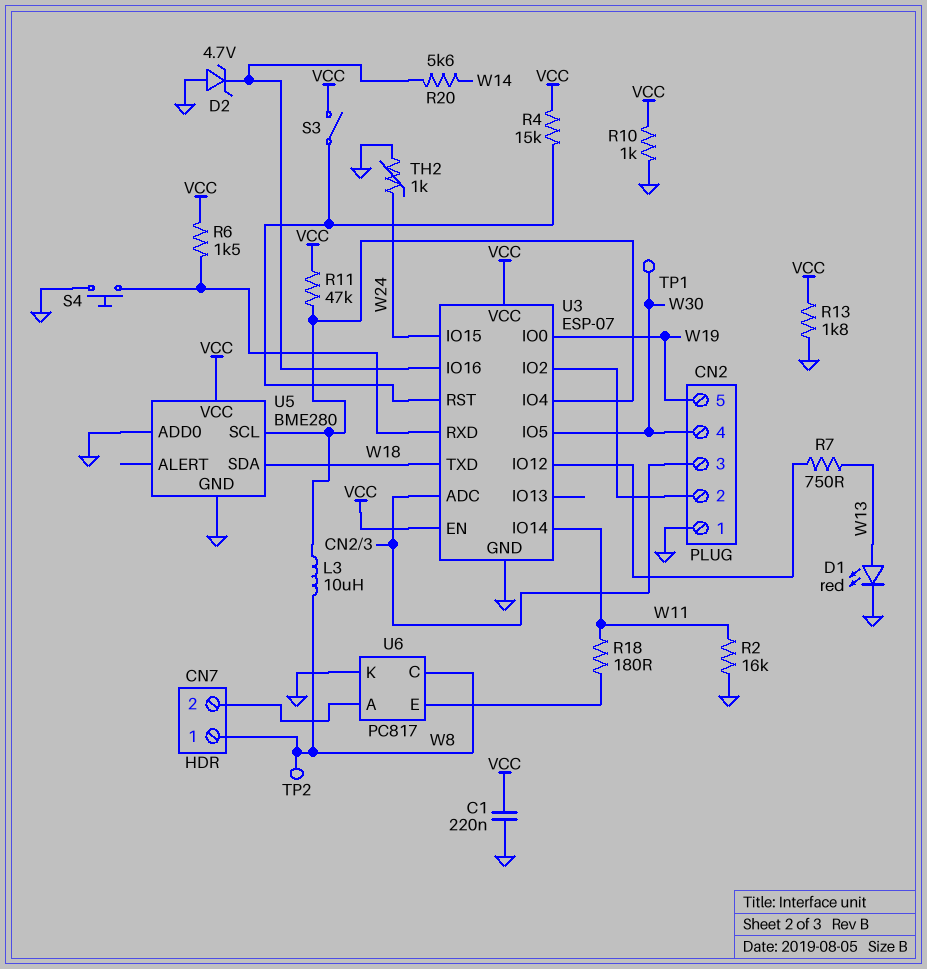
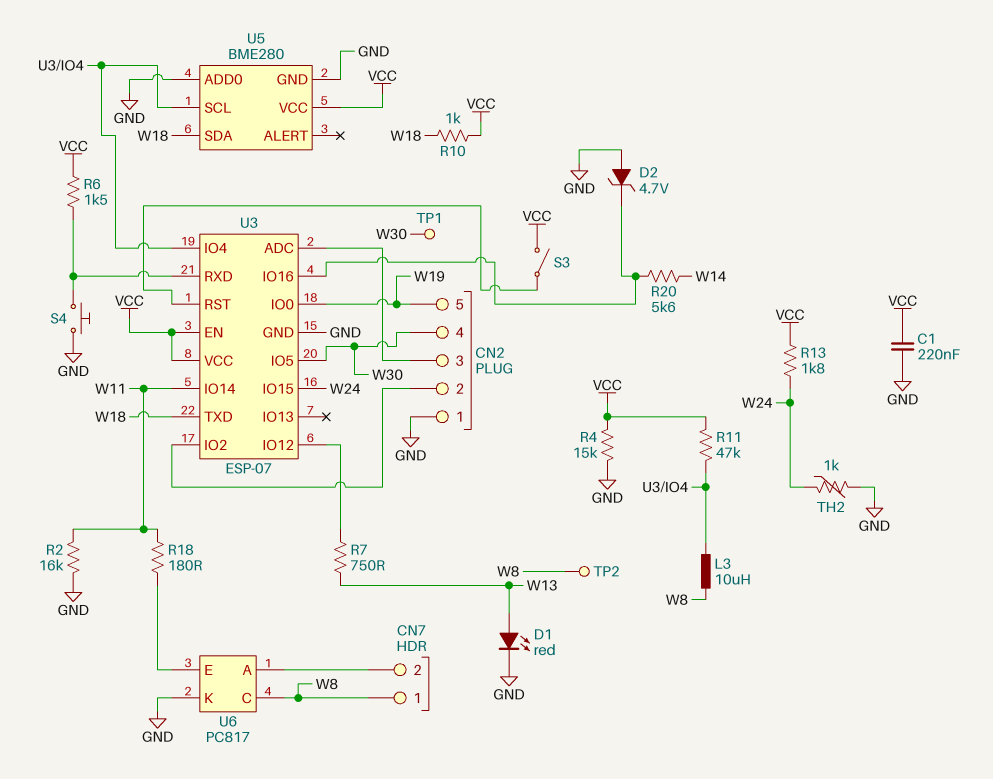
R4: 15k (U3/RST, VCC) -> 15k (GND, VCC)
R10: 1k (GND, VCC) -> 1k (VCC, W18)
R13: 1.8k (GND, VCC) -> 1.8k (VCC, W24)

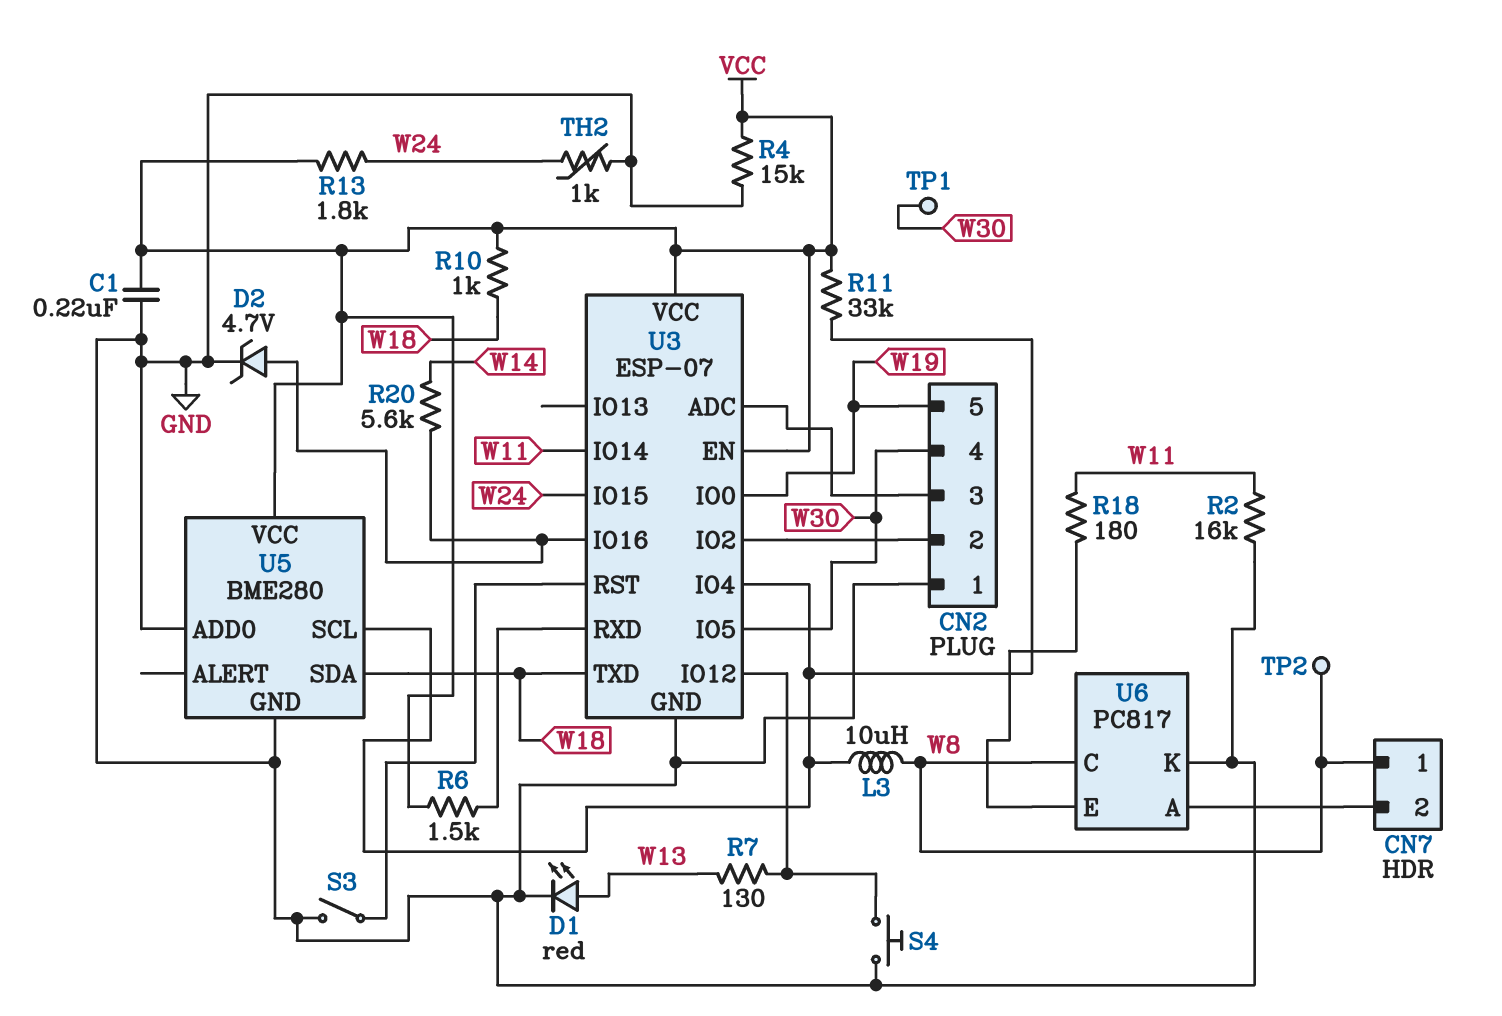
D2: zener 4.7V (A GND, K U3/IO16) -> zener 4.7V (A U3/IO16, K GND)
R7: 750 (U3/IO12, W13) -> 130 (U3/IO12, W13)
R11: 47k (U3/IO4, VCC) -> 33k (U3/IO4, VCC)
S3: switch (U3/RST, VCC) -> switch (GND, U3/RST)
S4: button (GND, U3/RXD) -> button (GND, U3/IO12)

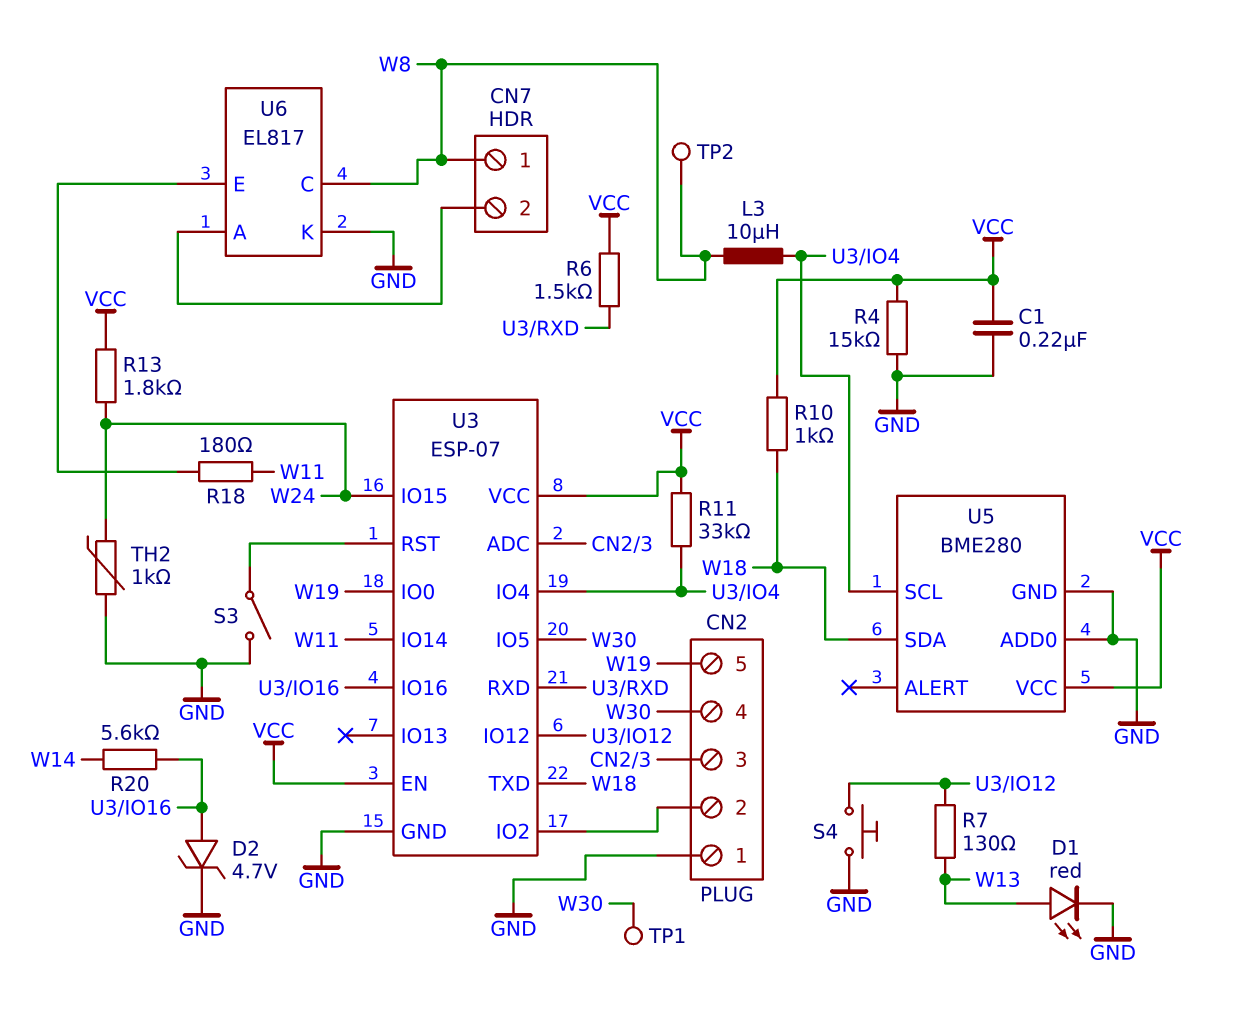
R2: 16k (GND, W11) -> none
U6: PC817 -> EL817

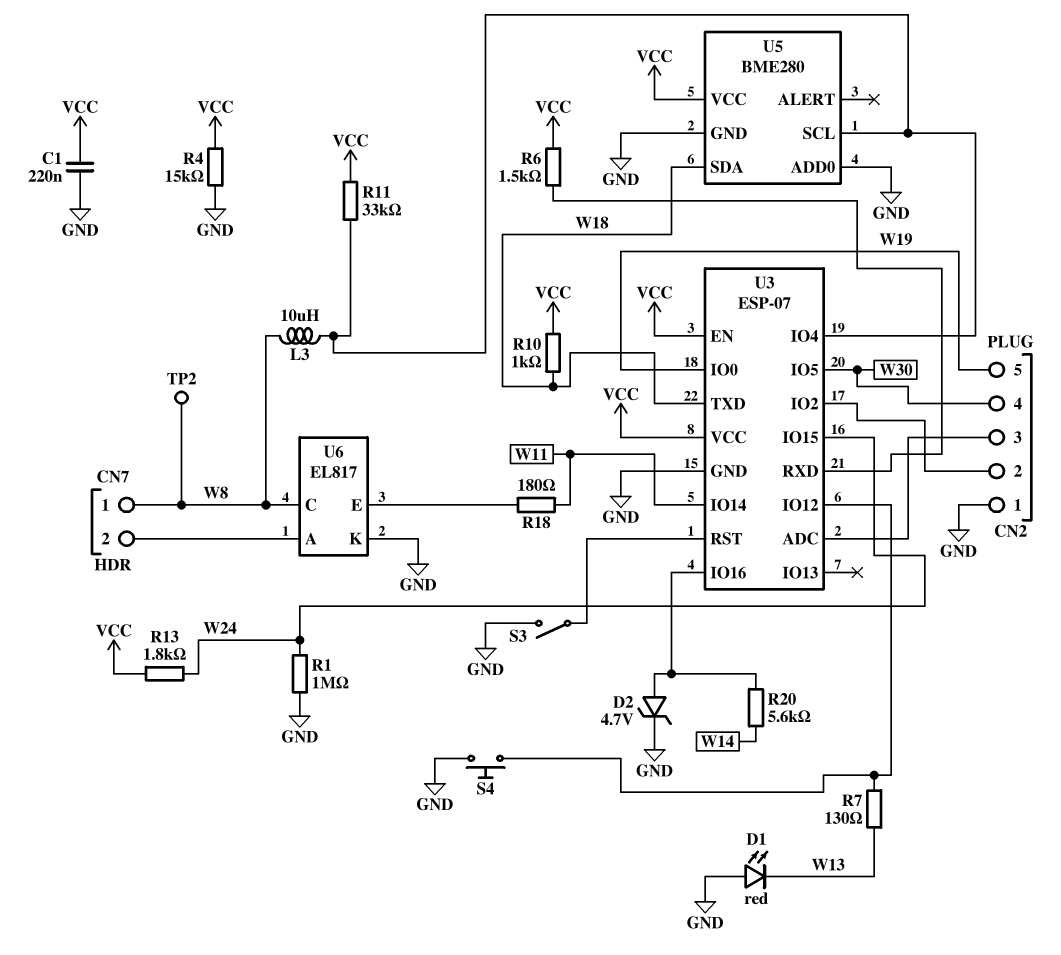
D1: LED red (A W13, K GND) -> LED red (A GND, K W13)
R1: none -> 1M (GND, W24)
TH2: 1k (GND, W24) -> none
TP1: test point (W30) -> none

